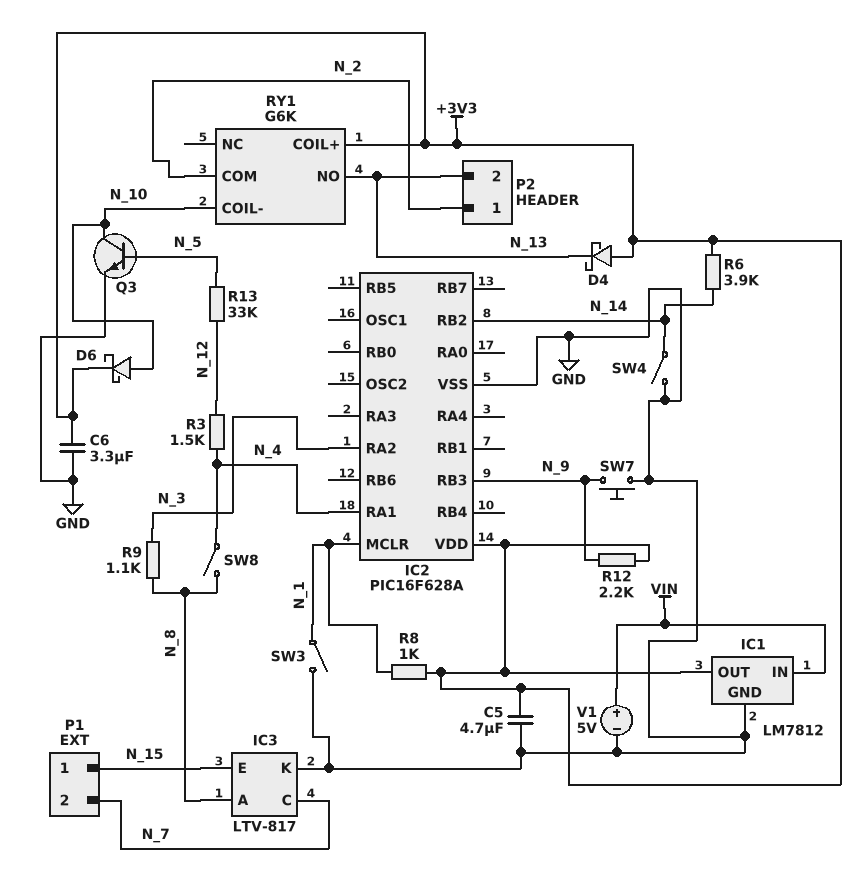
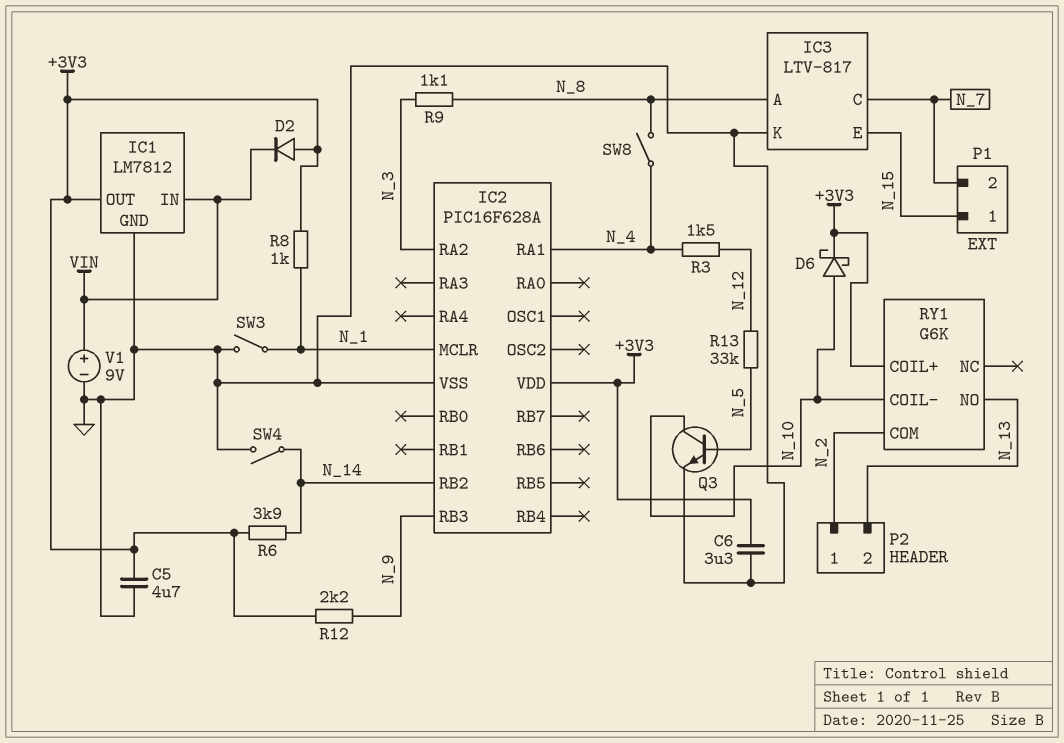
D2: none -> diode (A +3V3, K VIN)
D4: schottky (A +3V3, K N_13) -> none
SW7: button (GND, N_9) -> none
V1: 5V (plus VIN, minus GND) -> 9V (plus VIN, minus GND)

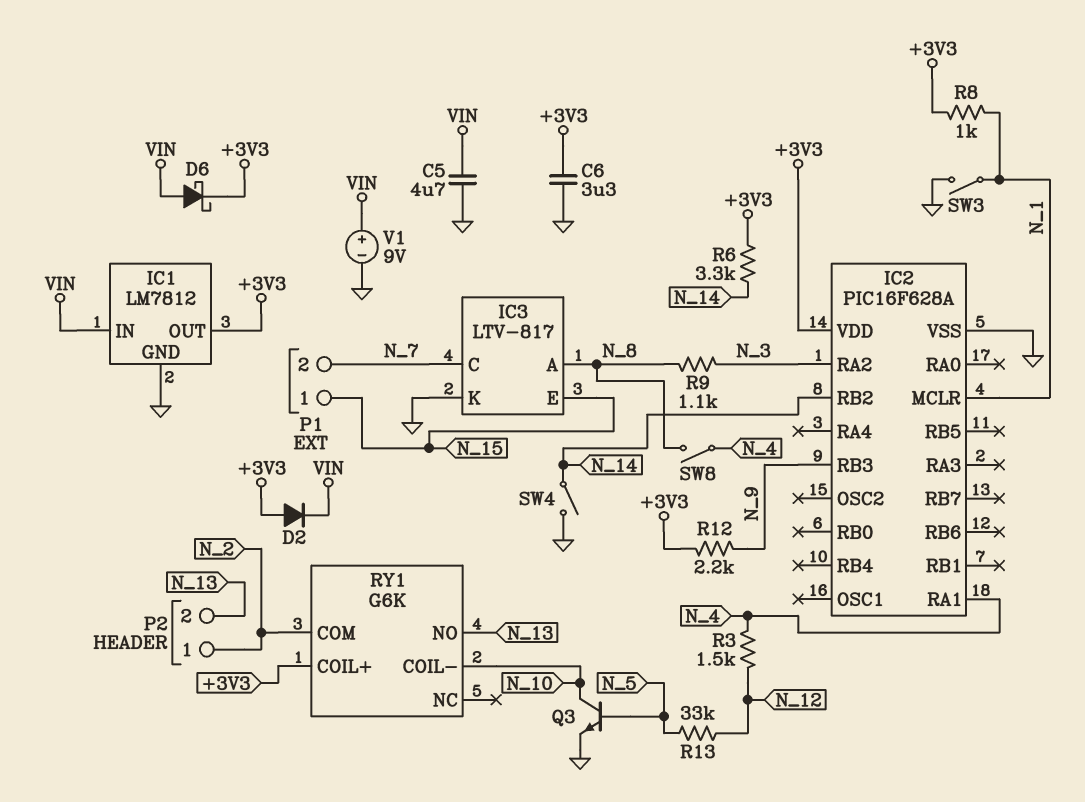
C5: 4.7uF (+3V3, GND) -> 4.7uF (GND, VIN)
D6: schottky (A N_10, K +3V3) -> schottky (A VIN, K +3V3)
R6: 3.9k (+3V3, N_14) -> 3.3k (+3V3, N_14)

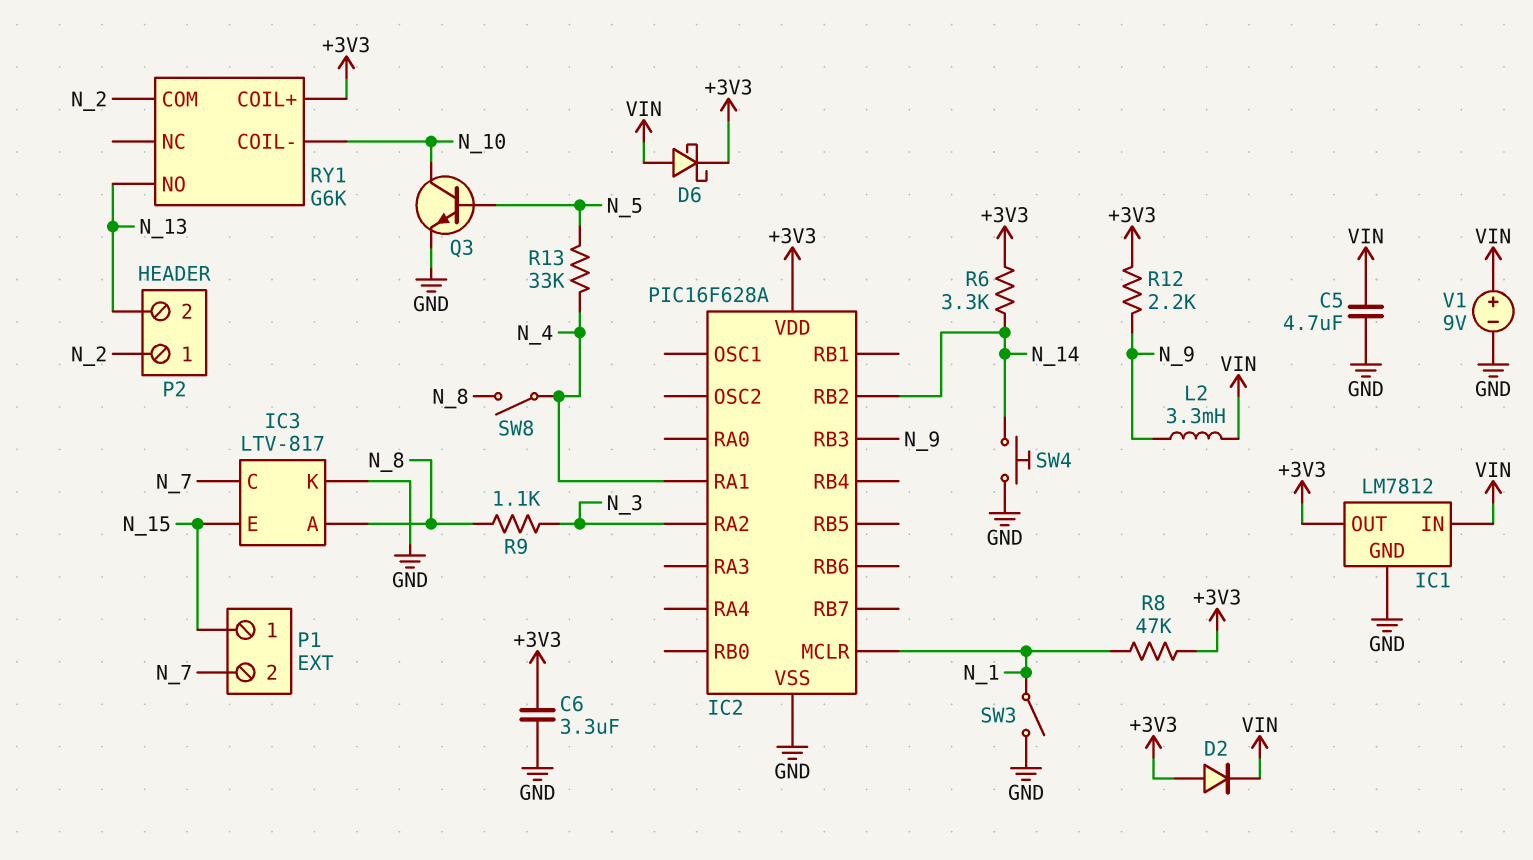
L2: none -> 3.3mH (N_9, VIN)
R3: 1.5k (N_4, N_12) -> none
R8: 1k (+3V3, N_1) -> 47k (+3V3, N_1)
R13: 33k (N_5, N_12) -> 33k (N_4, N_5)
SW4: switch (GND, N_14) -> button (GND, N_14)

